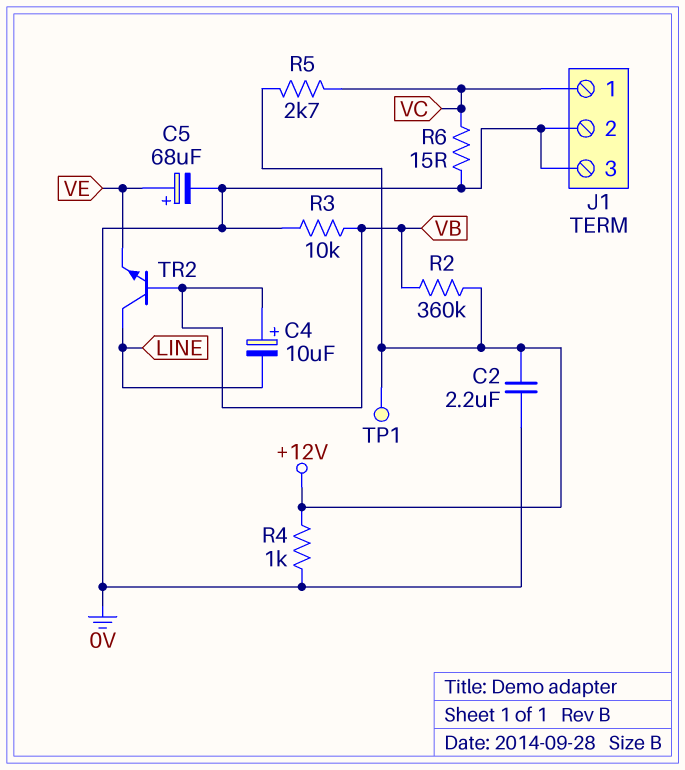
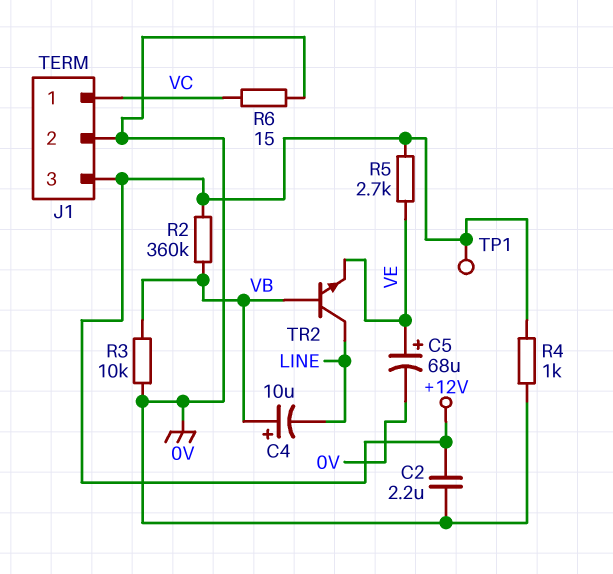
J1 pin 3: 0V -> +12V
R5: 2.7k (+12V, VC) -> 2.7k (+12V, VE)

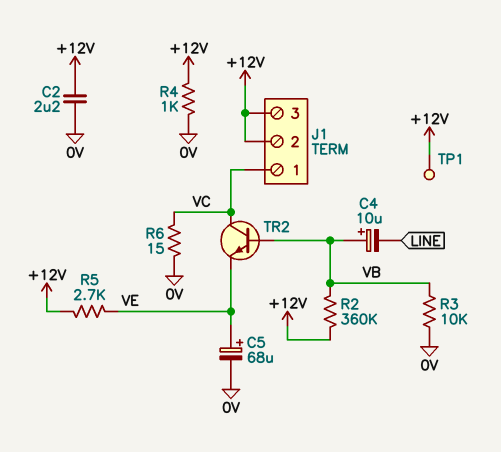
J1 pin 2: 0V -> +12V
TR2: NPN (B VB, C LINE, E VE) -> NPN (B VB, C VC, E VE)

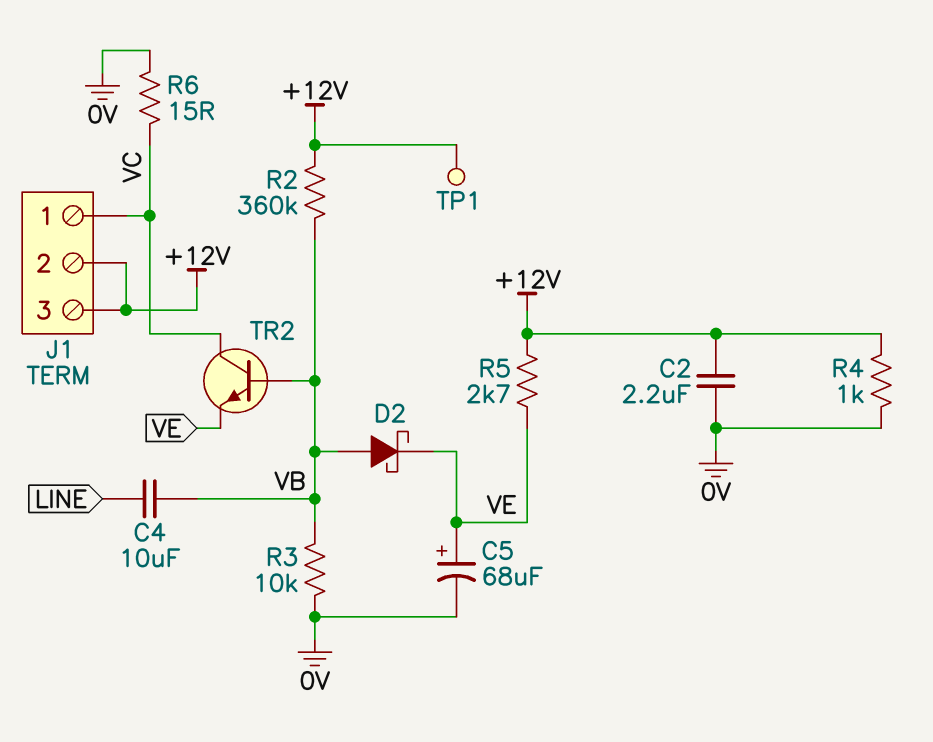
C4: 10uF (plus VB, minus LINE) -> 10uF (LINE, VB)
D2: none -> schottky (A VB, K VE)

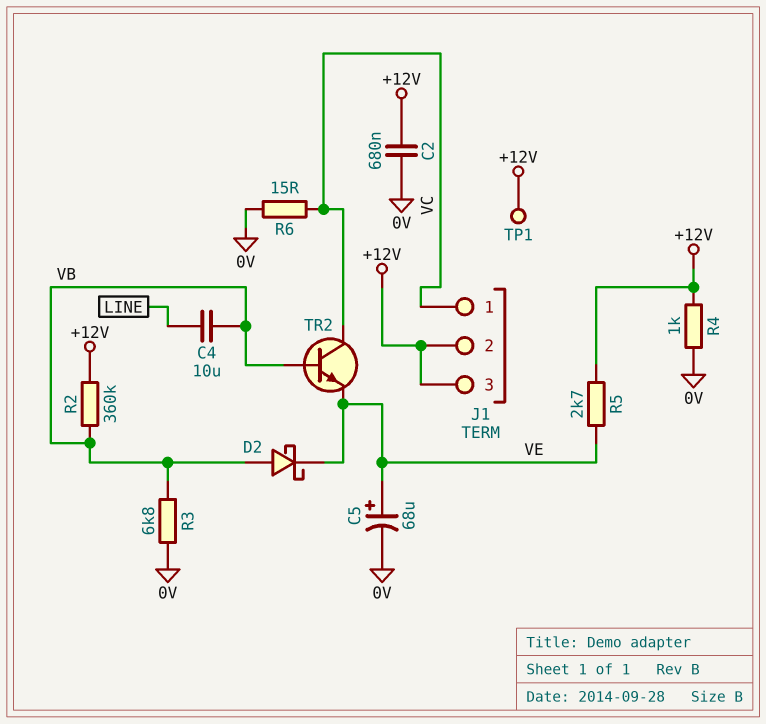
C2: 2.2uF (+12V, 0V) -> 680nF (+12V, 0V)
R3: 10k (0V, VB) -> 6.8k (0V, VB)

